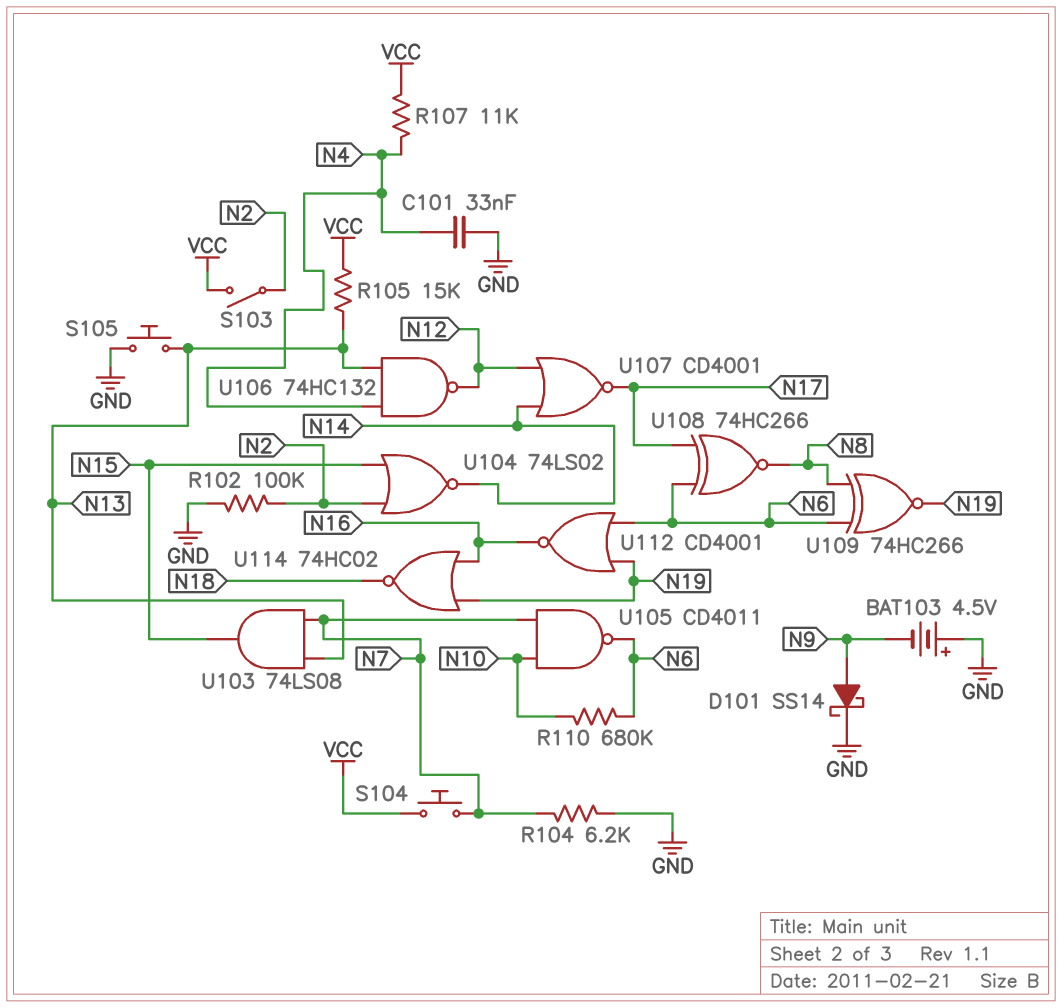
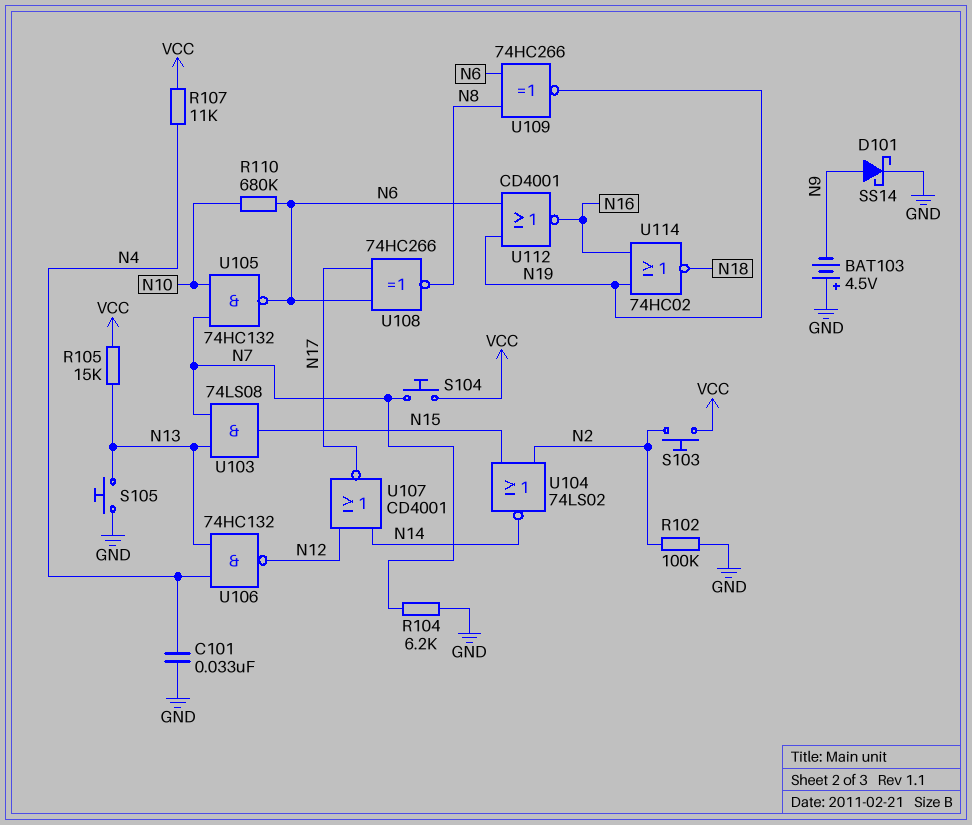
S103: switch (N2, VCC) -> button (N2, VCC)
U105: NAND CD4011 (in N7, in N10, out N6) -> NAND 74HC132 (in N7, in N10, out N6)

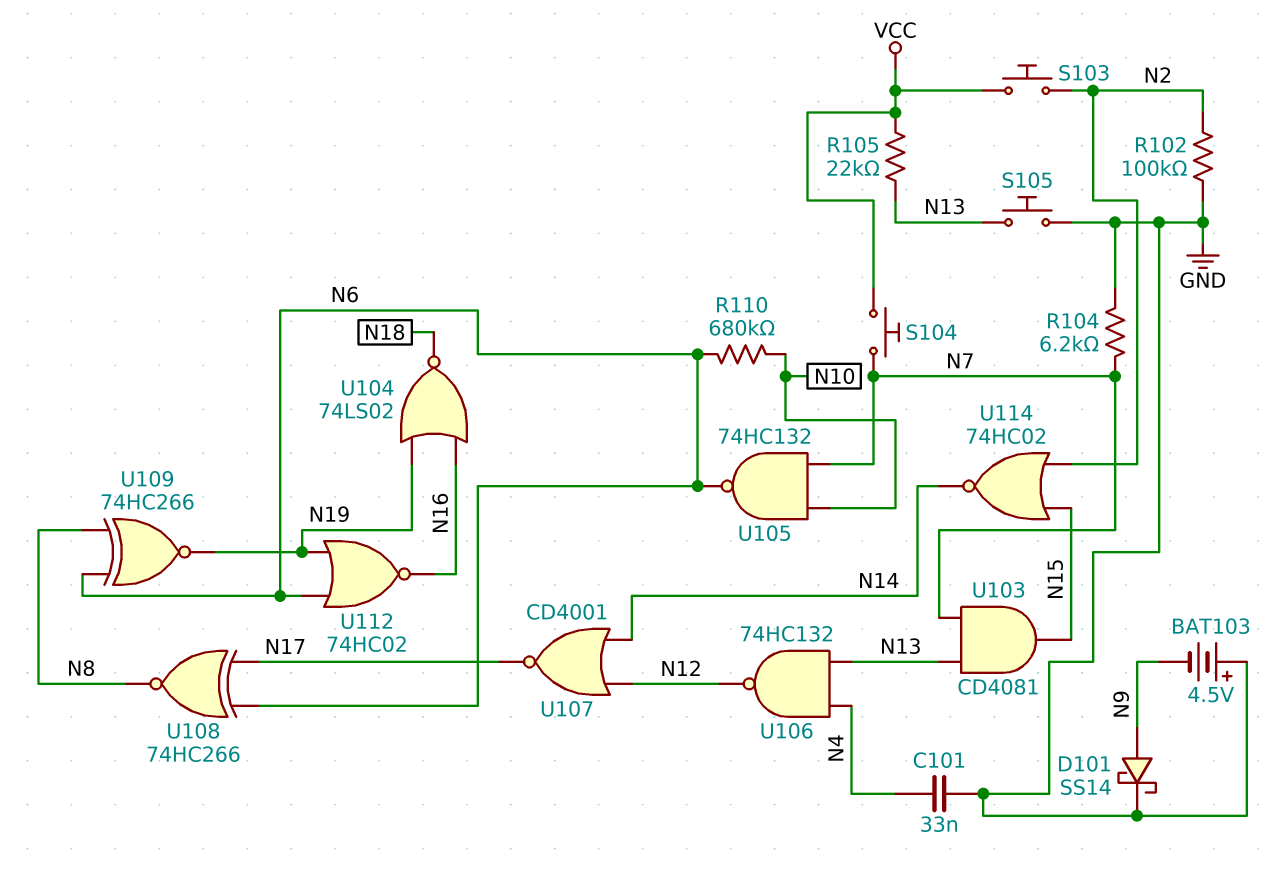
R105: 15k (N13, VCC) -> 22k (N13, VCC)
R107: 11k (N4, VCC) -> none
U103: AND 74LS08 (in N7, in N13, out N15) -> AND CD4081 (in N7, in N13, out N15)
U104: NOR 74LS02 (in N2, in N15, out N14) -> NOR 74LS02 (in N16, in N19, out N18)
U112: NOR CD4001 (in N6, in N19, out N16) -> NOR 74HC02 (in N6, in N19, out N16)
U114: NOR 74HC02 (in N16, in N19, out N18) -> NOR 74HC02 (in N2, in N15, out N14)

